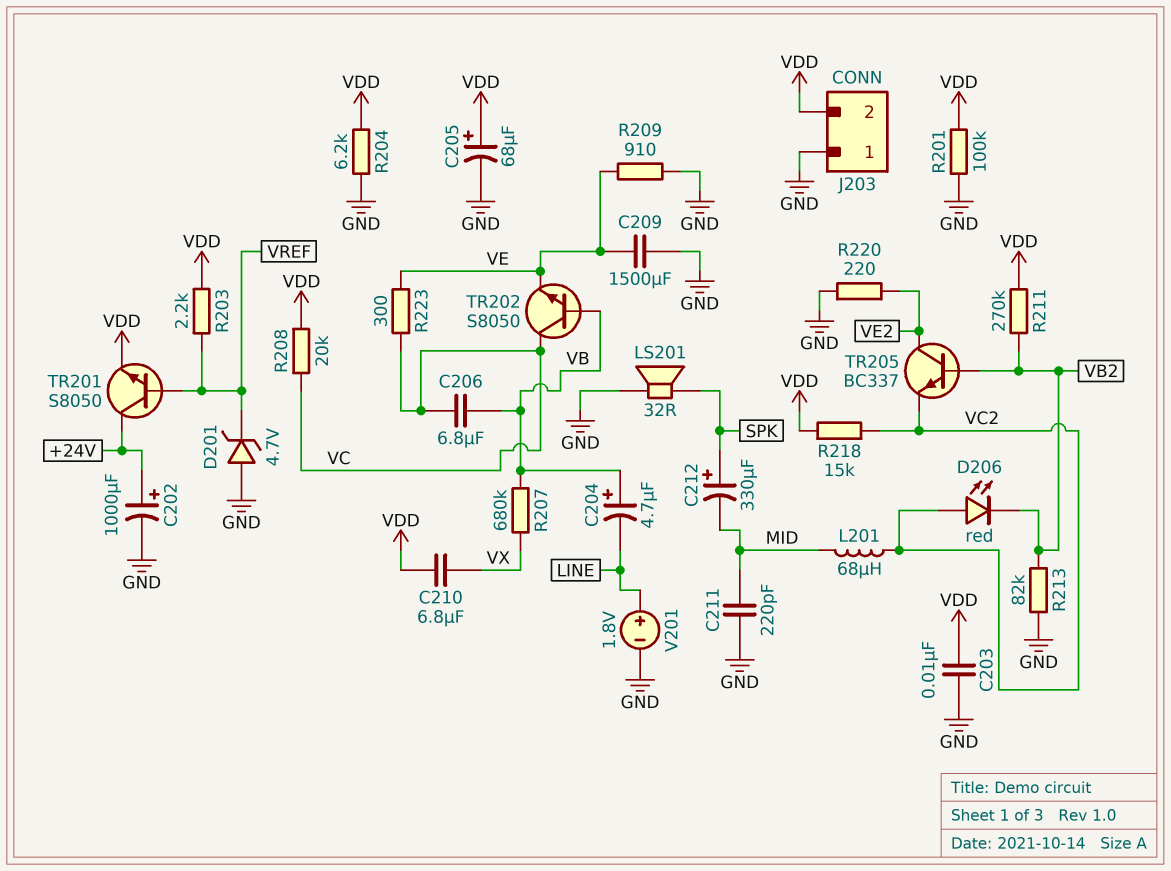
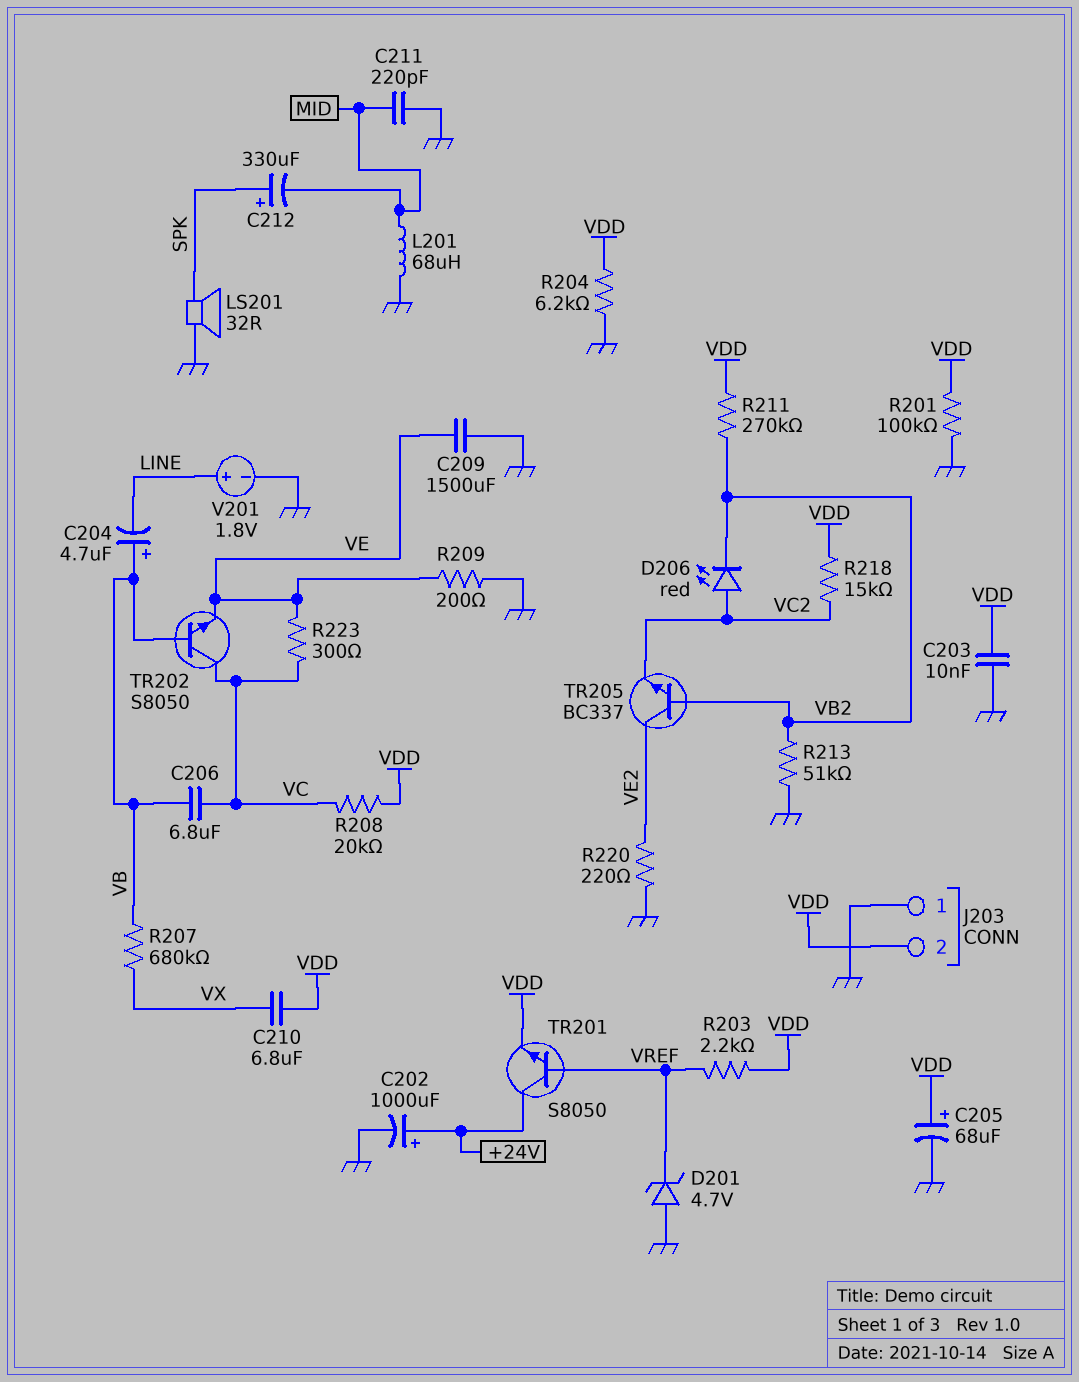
L201: 68uH (MID, VC2) -> 68uH (GND, MID)
R209: 910 (GND, VE) -> 200 (GND, VE)
R213: 82k (GND, VB2) -> 51k (GND, VB2)

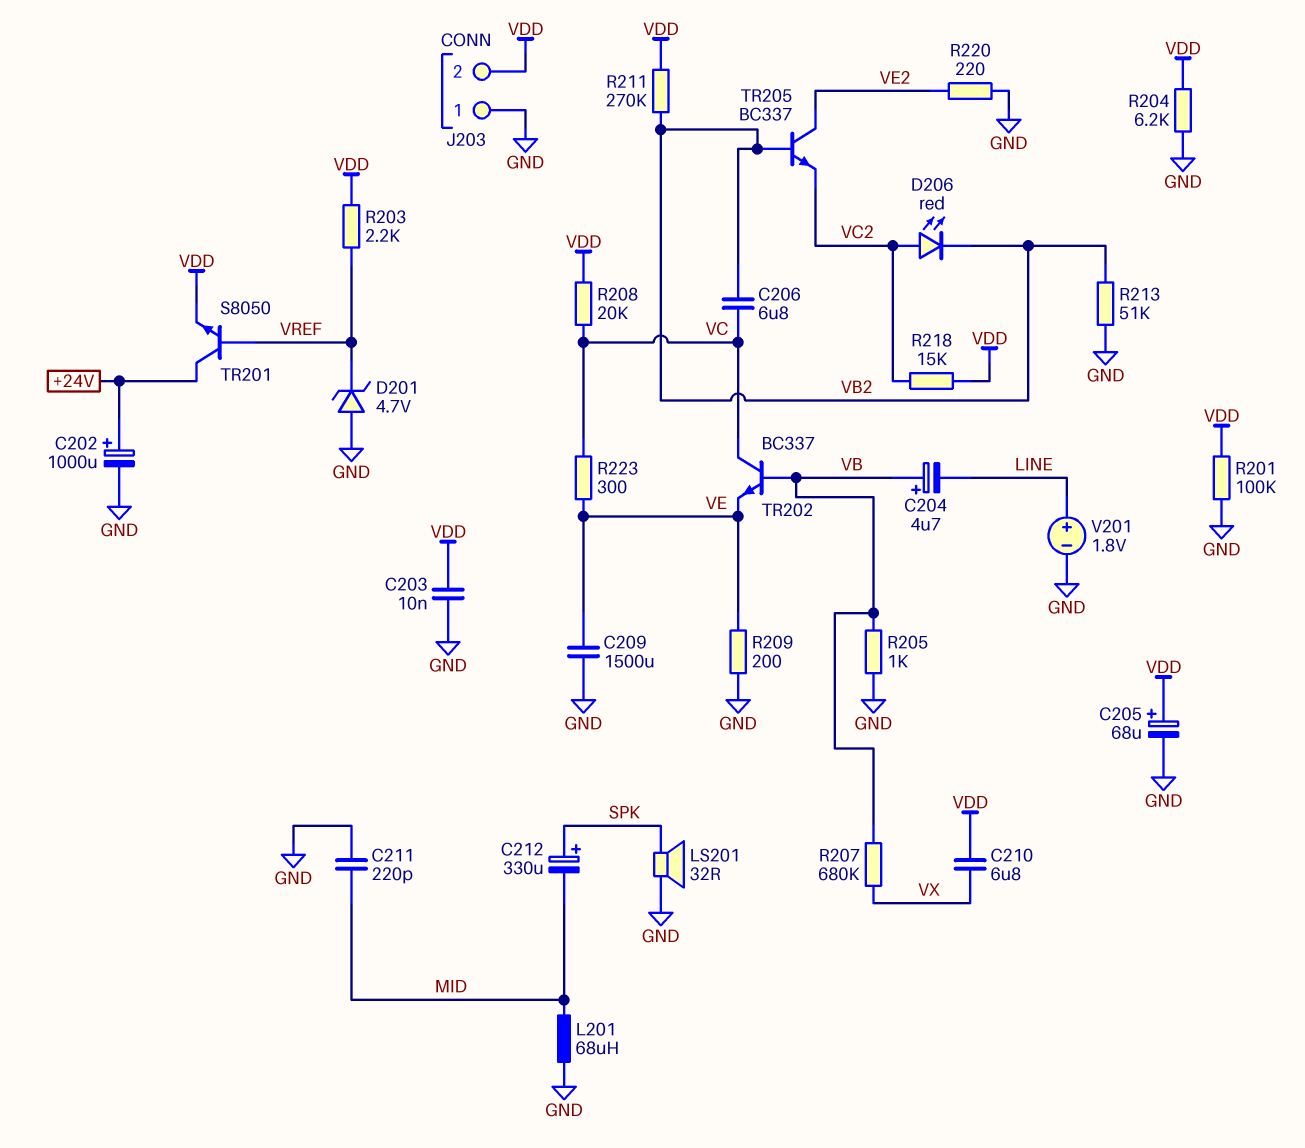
C206: 6.8uF (VB, VC) -> 6.8uF (VB2, VC)
R205: none -> 1k (GND, VB)
TR202: NPN S8050 (B VB, C VC, E VE) -> NPN BC337 (B VB, C VC, E VE)

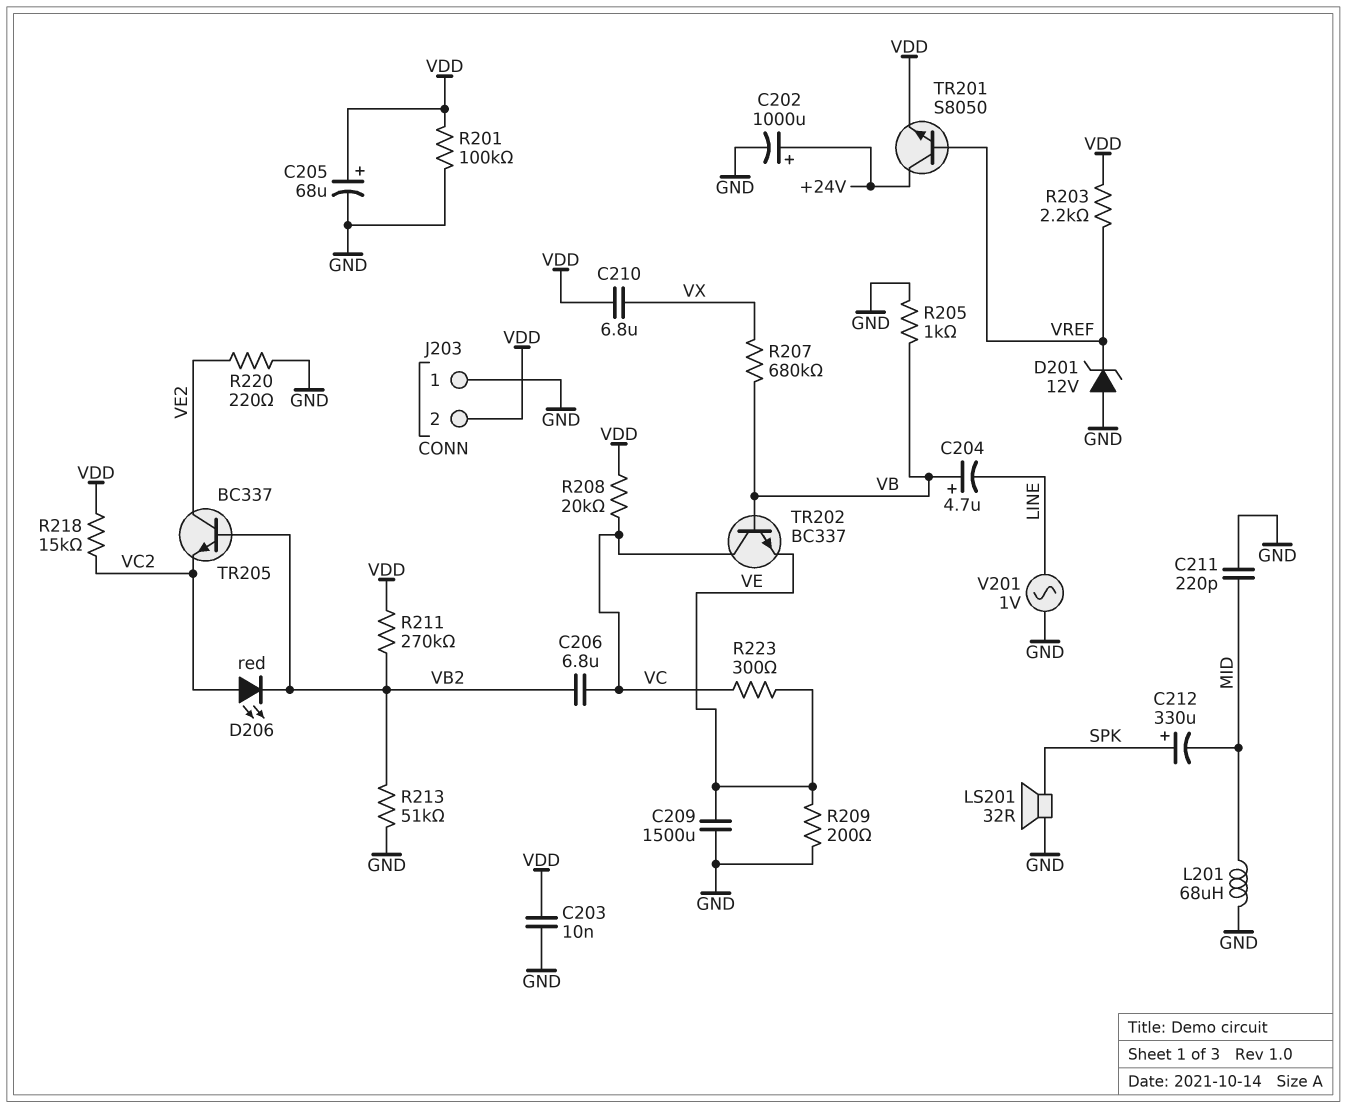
D201: zener 4.7V (A GND, K VREF) -> zener 12V (A GND, K VREF)
R204: 6.2k (GND, VDD) -> none
V201: 1.8V (plus LINE, minus GND) -> AC 1V (GND, LINE)

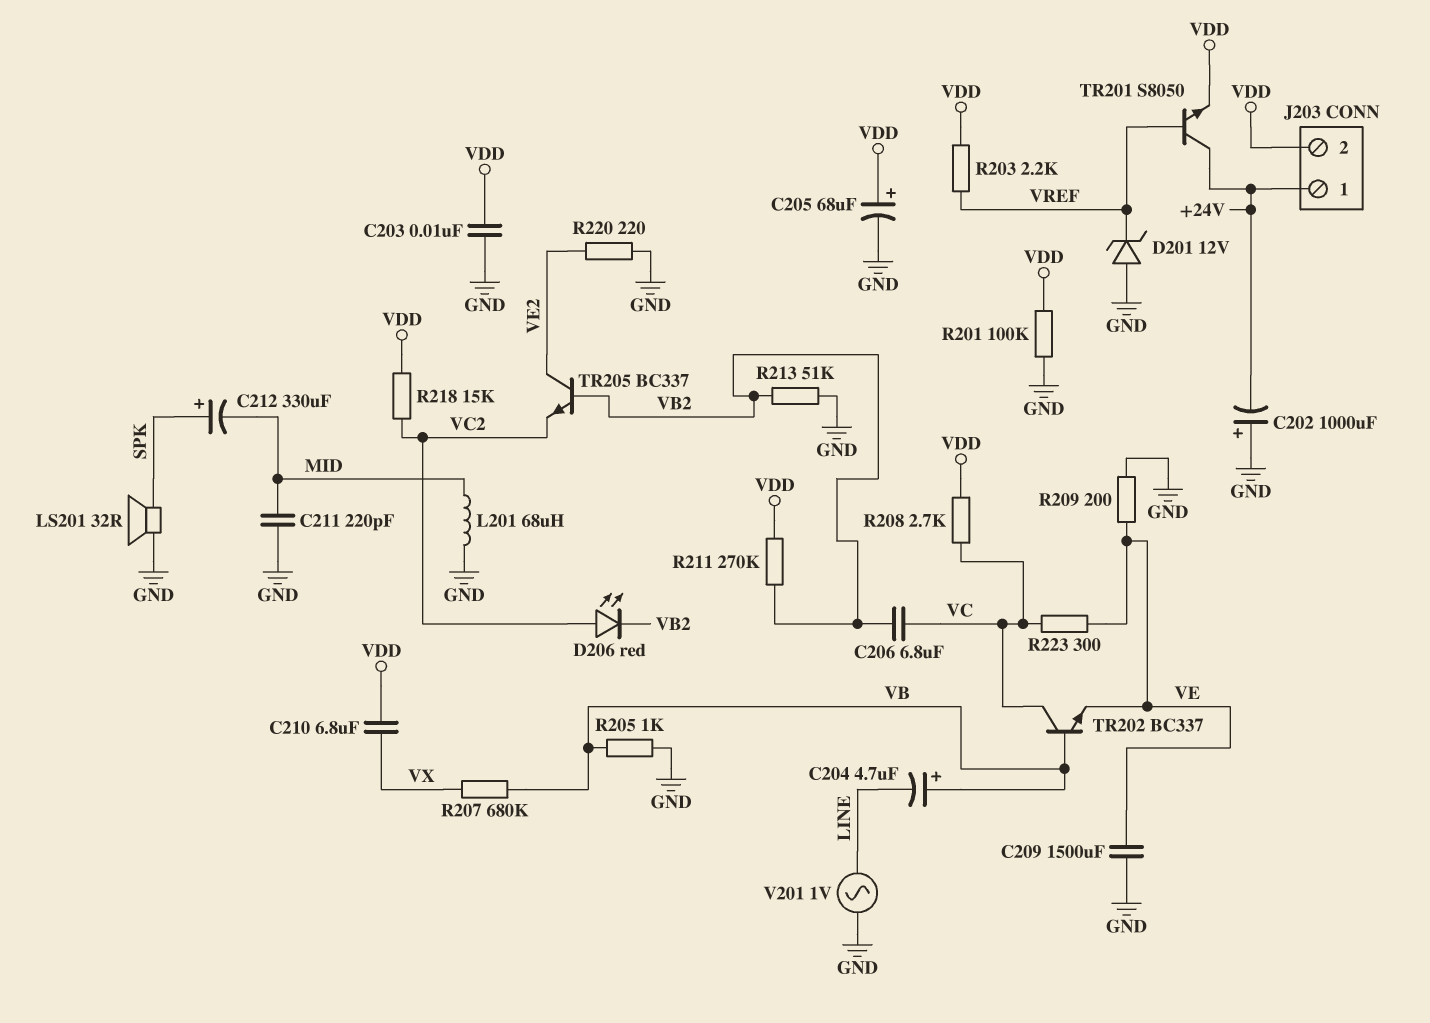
C202: 1000uF (plus +24V, minus GND) -> 1000uF (plus GND, minus +24V)
J203 pin 1: GND -> +24V
R208: 20k (VC, VDD) -> 2.7k (VC, VDD)

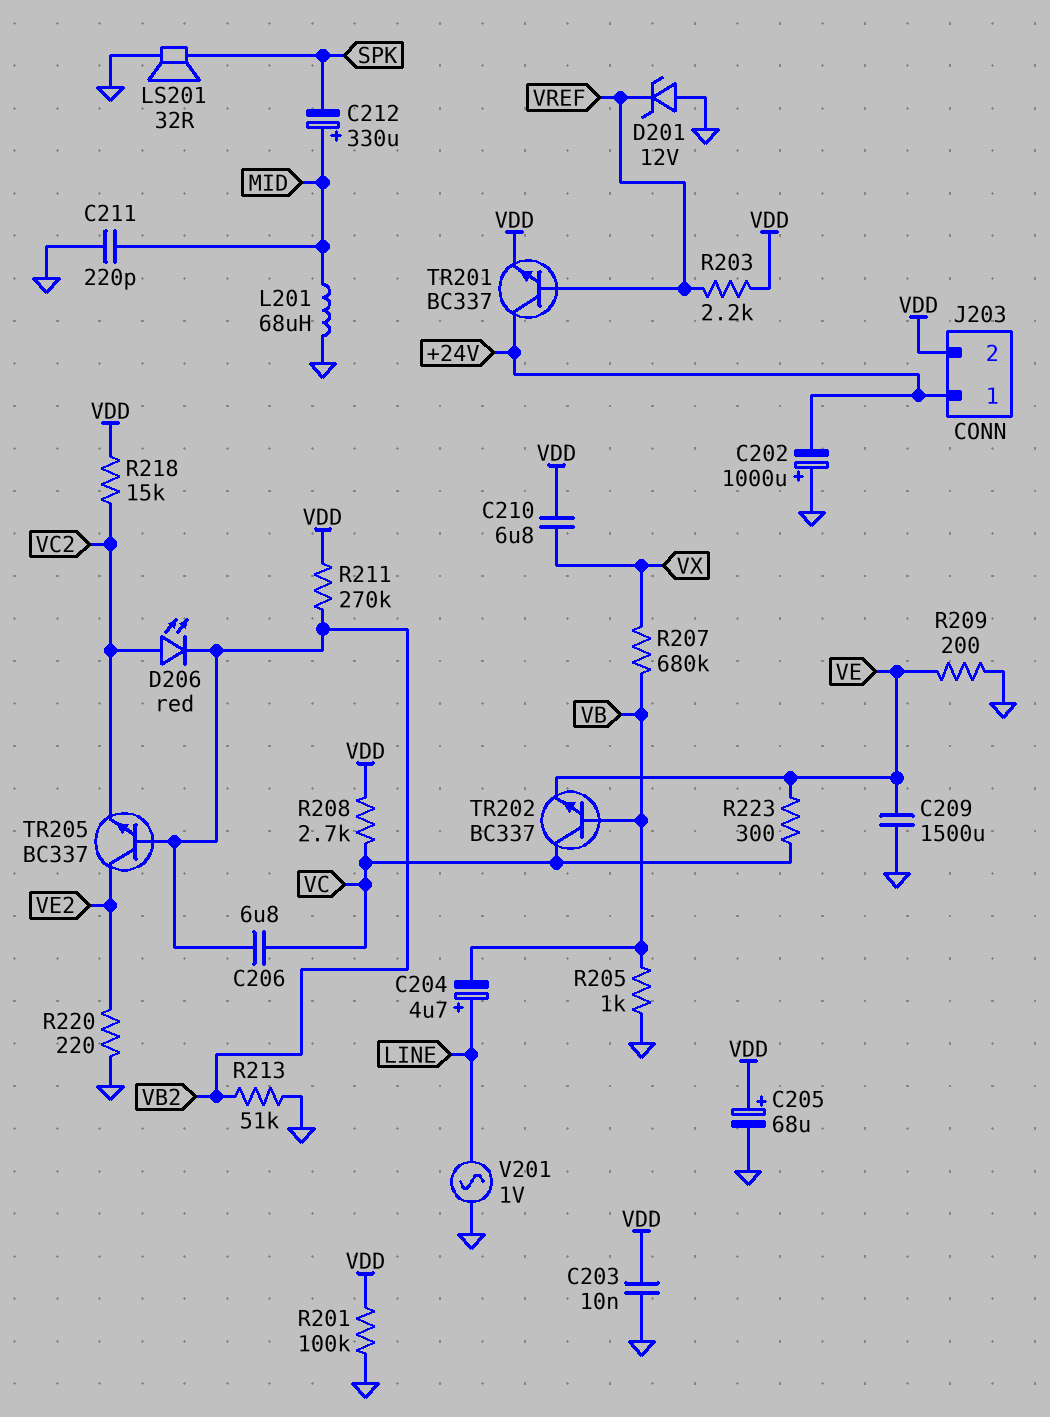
C204: 4.7uF (plus VB, minus LINE) -> 4.7uF (plus LINE, minus VB)
C212: 330uF (plus SPK, minus MID) -> 330uF (plus MID, minus SPK)
TR201: NPN S8050 (B VREF, C +24V, E VDD) -> NPN BC337 (B VREF, C +24V, E VDD)

